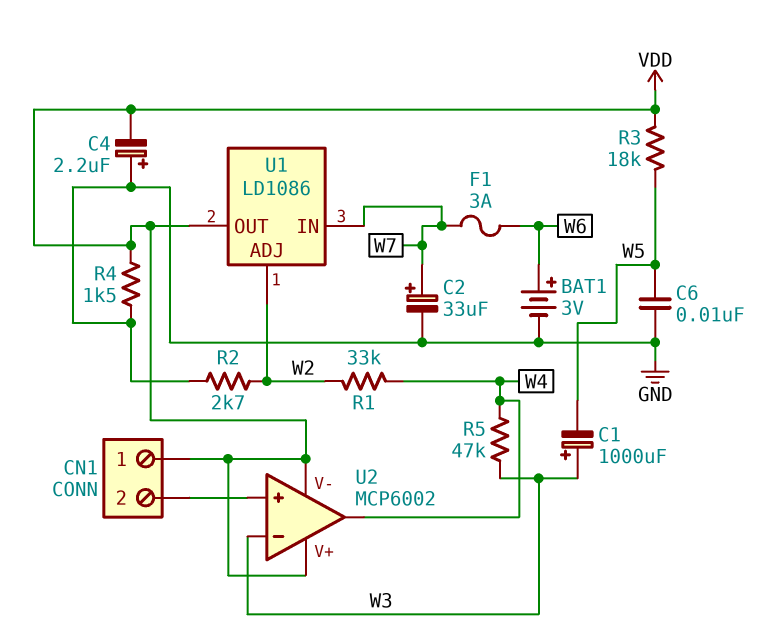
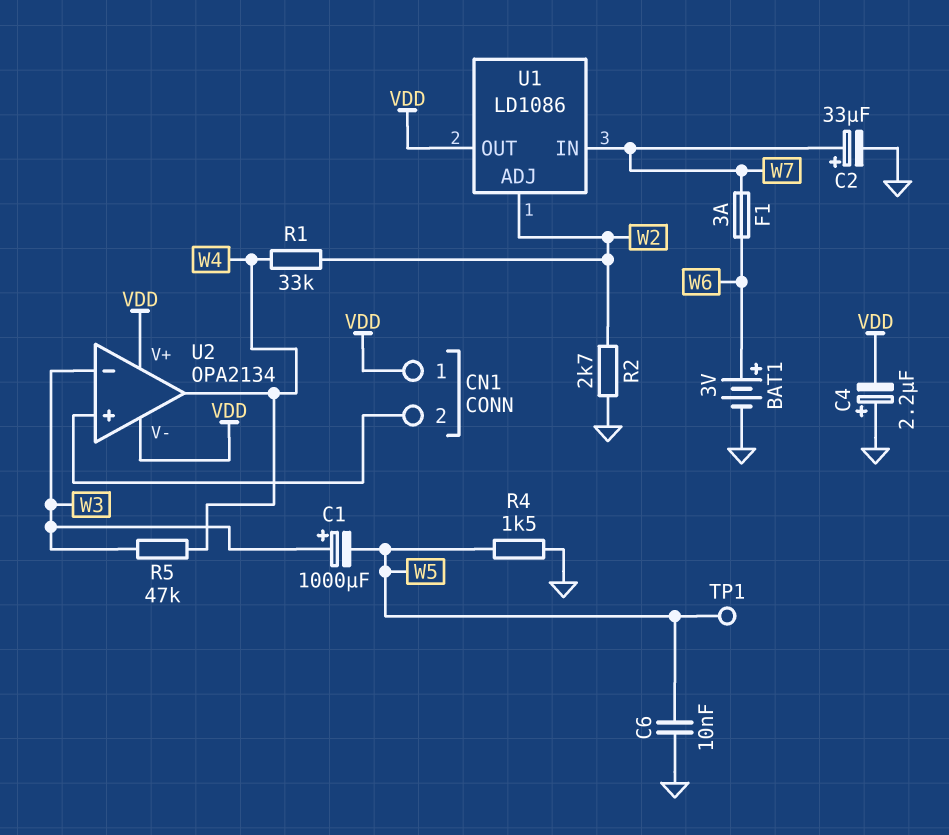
R3: 18k (VDD, W5) -> none
R4: 1.5k (GND, VDD) -> 1.5k (GND, W5)
TP1: none -> test point (W5)
U2: MCP6002 -> OPA2134

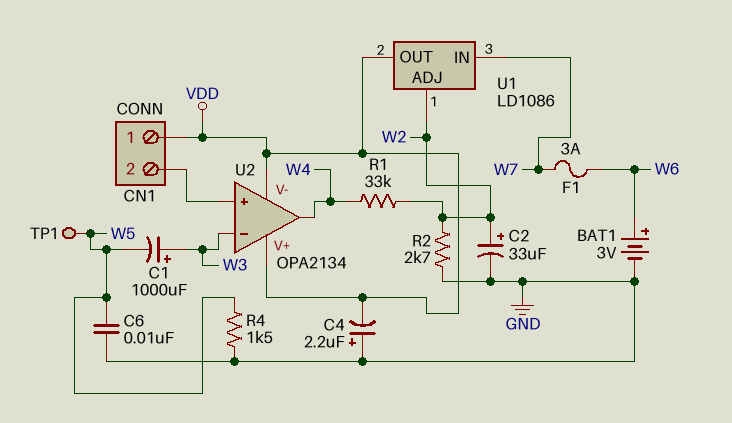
C2: 33uF (plus W7, minus GND) -> 33uF (plus W2, minus GND)
R5: 47k (W3, W4) -> none

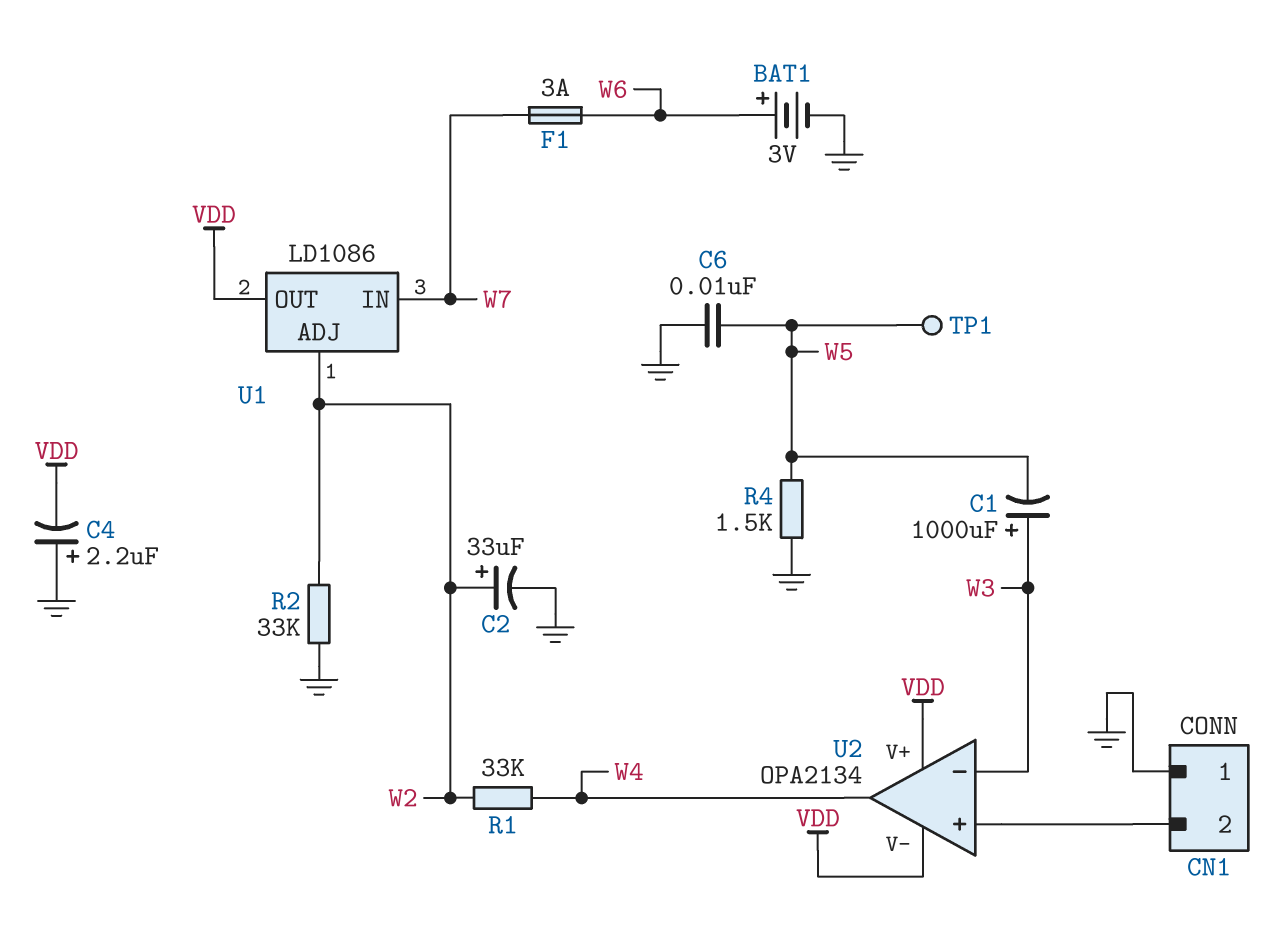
CN1 pin 1: VDD -> GND
R2: 2.7k (GND, W2) -> 33k (GND, W2)

